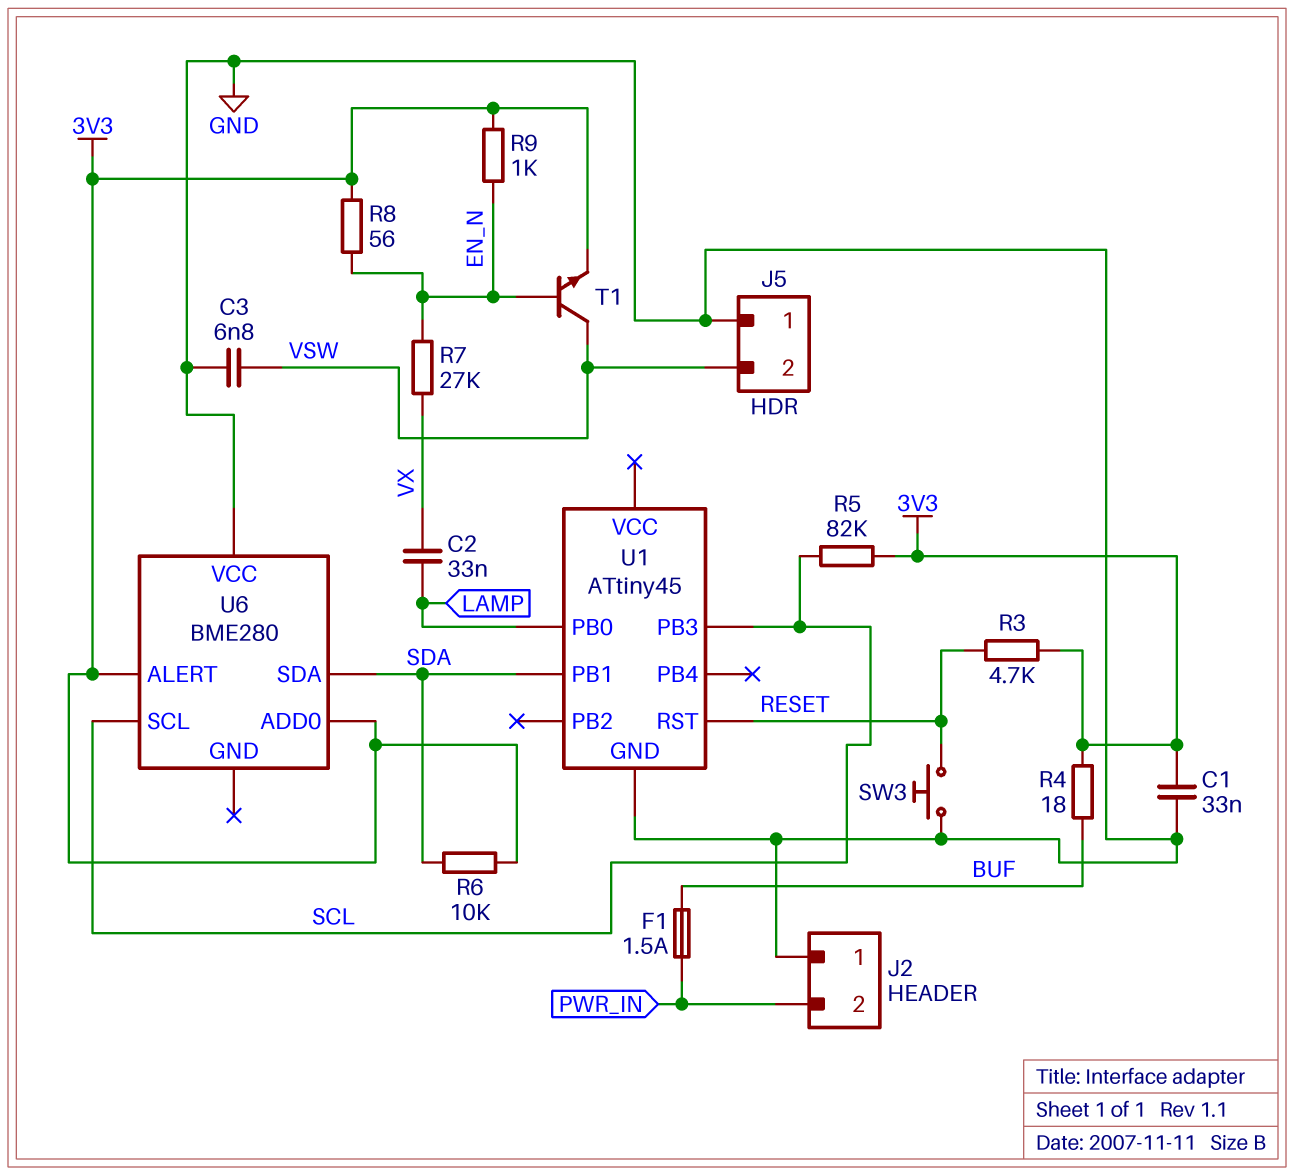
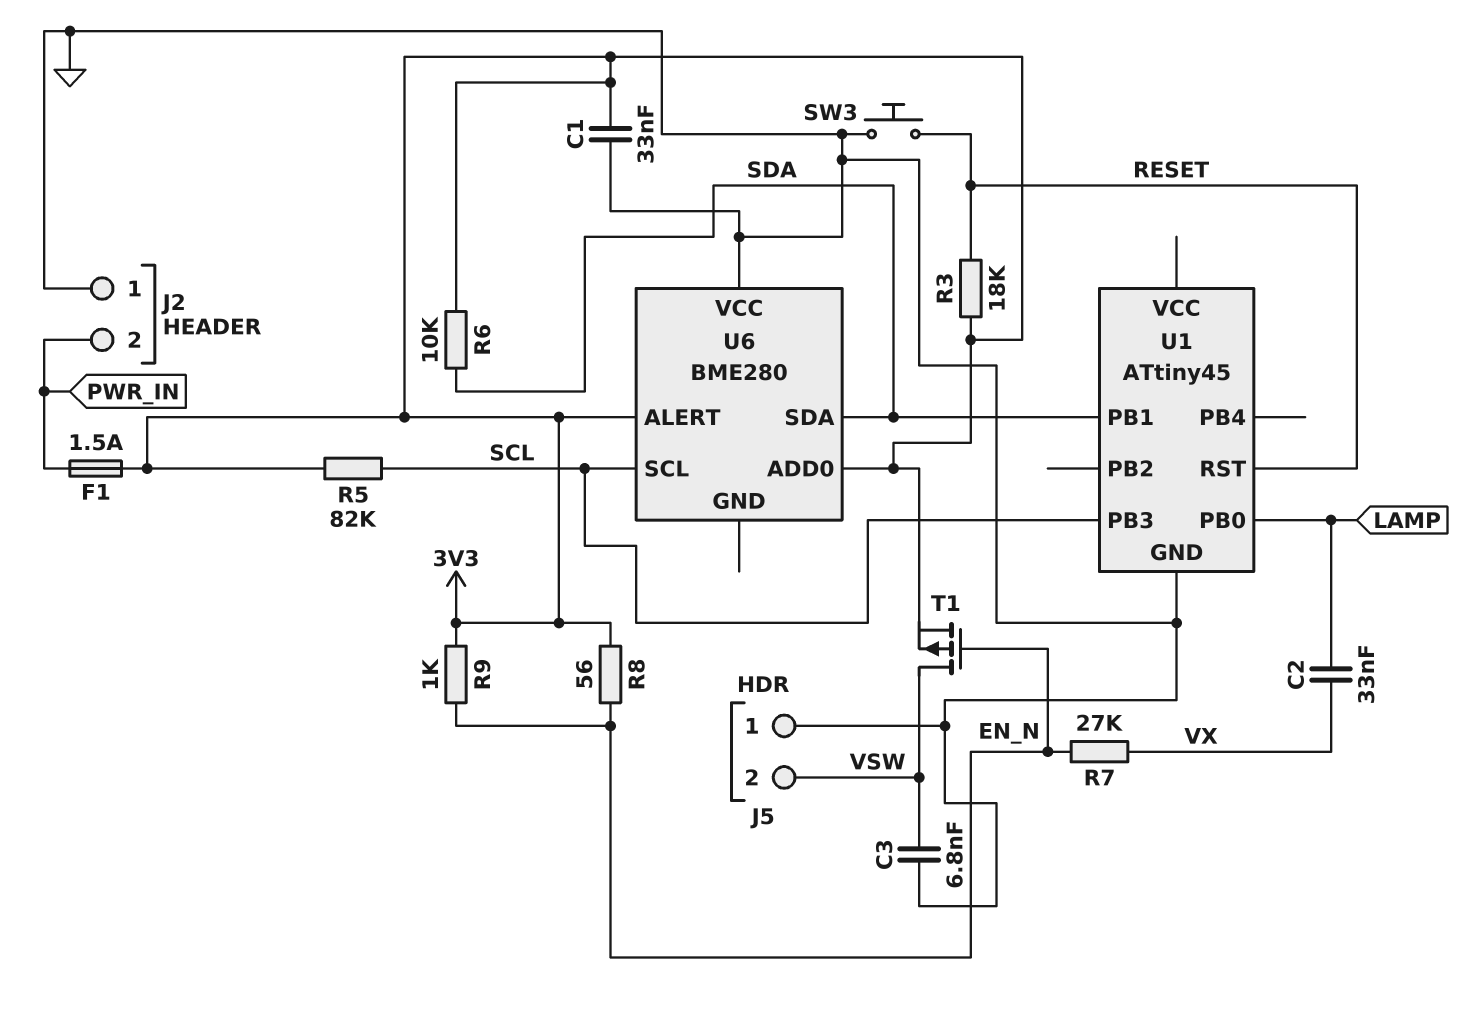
F1: 1.5A (BUF, PWR_IN) -> 1.5A (3V3, PWR_IN)
R3: 4.7k (3V3, RESET) -> 18k (3V3, RESET)
R4: 18 (3V3, BUF) -> none
T1: NPN (B EN_N, C VSW, E 3V3) -> PMOS (G EN_N, D VSW, S 3V3)

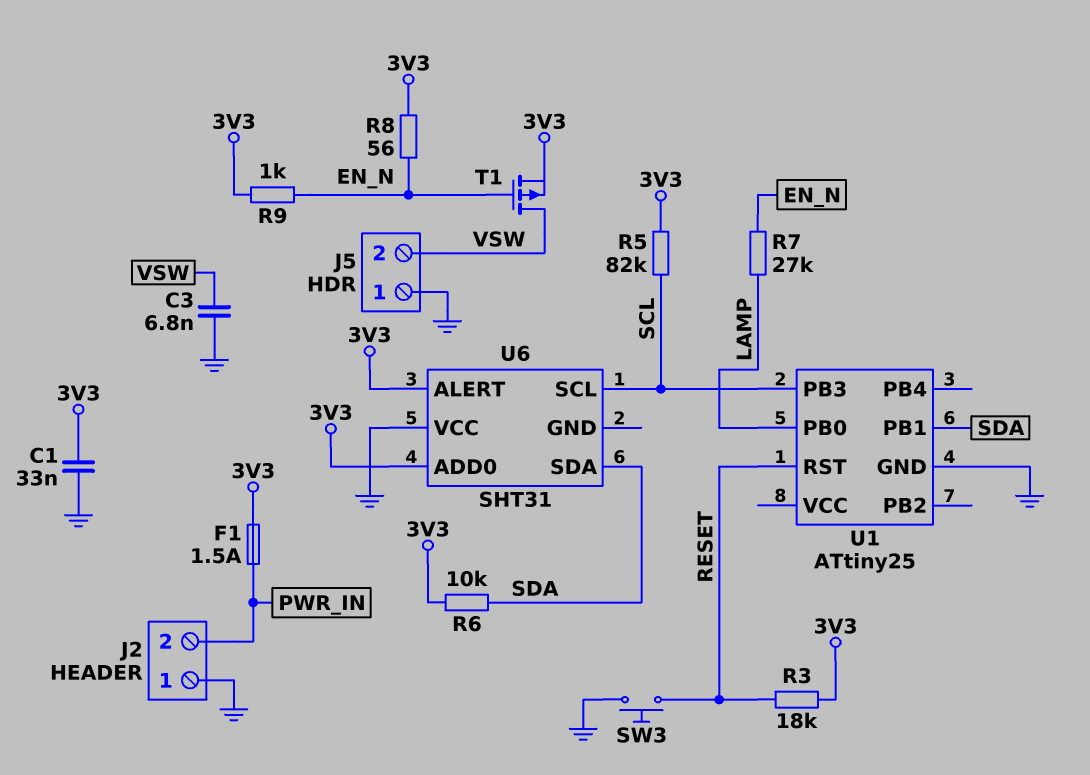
C2: 33nF (LAMP, VX) -> none
R7: 27k (EN_N, VX) -> 27k (EN_N, LAMP)
U1: ATtiny45 -> ATtiny25
U6: BME280 -> SHT31

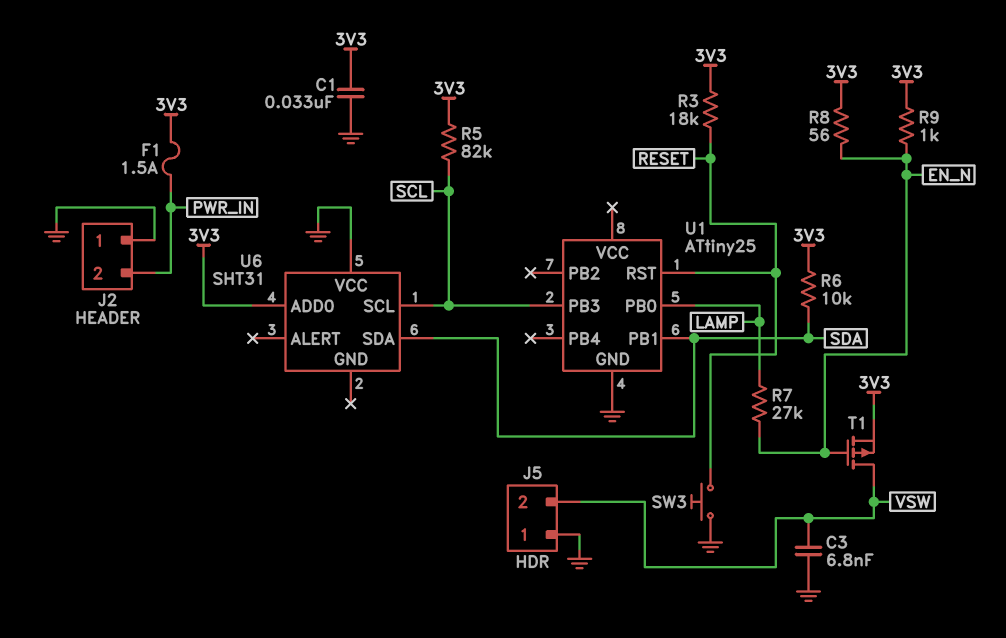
U6 pin ALERT: 3V3 -> none

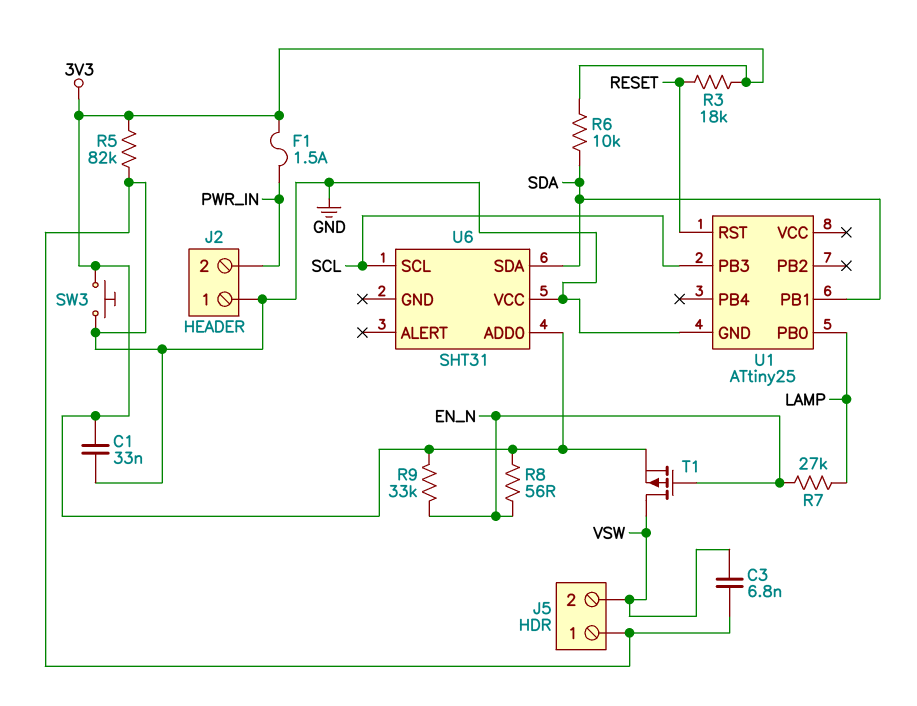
R5: 82k (3V3, SCL) -> 82k (3V3, GND)
R9: 1k (3V3, EN_N) -> 33k (3V3, EN_N)
SW3: button (GND, RESET) -> button (3V3, GND)

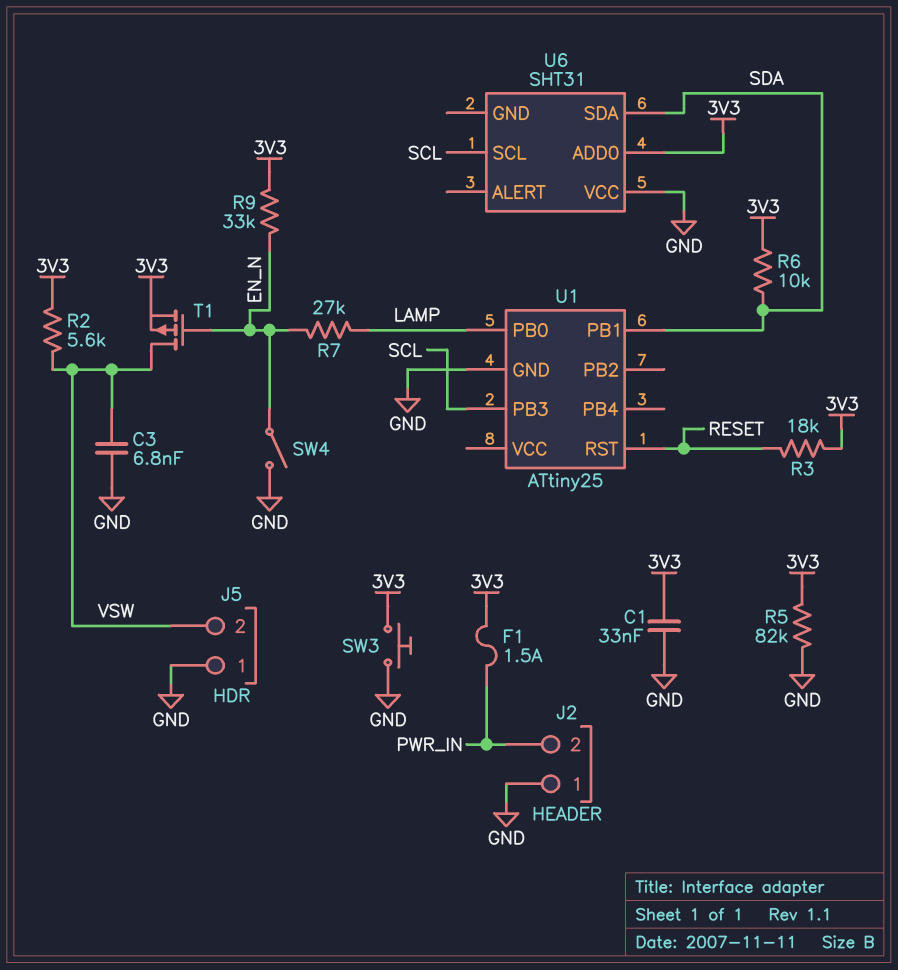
R2: none -> 5.6k (3V3, VSW)
R8: 56 (3V3, EN_N) -> none
SW4: none -> switch (EN_N, GND)

